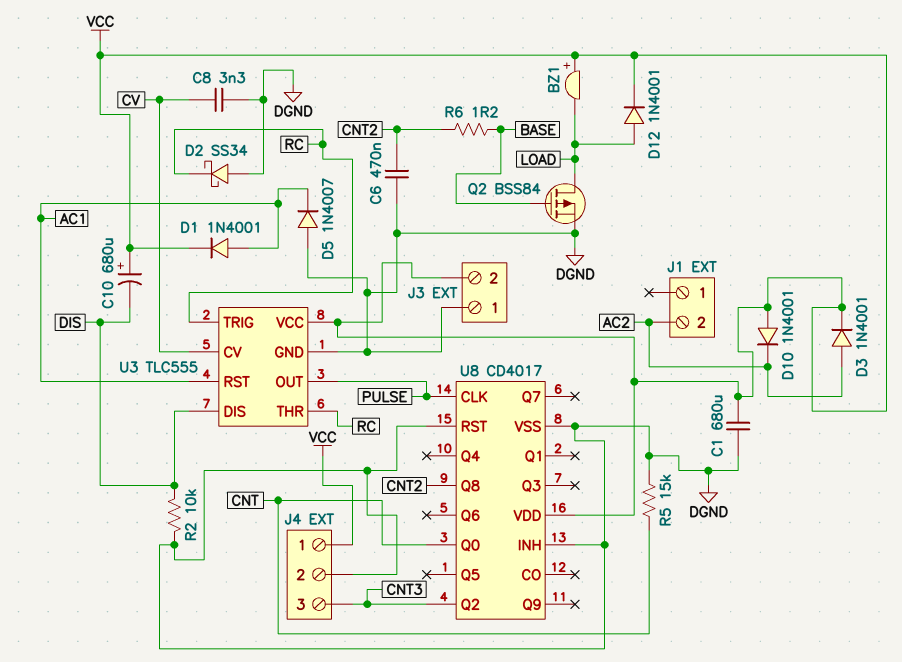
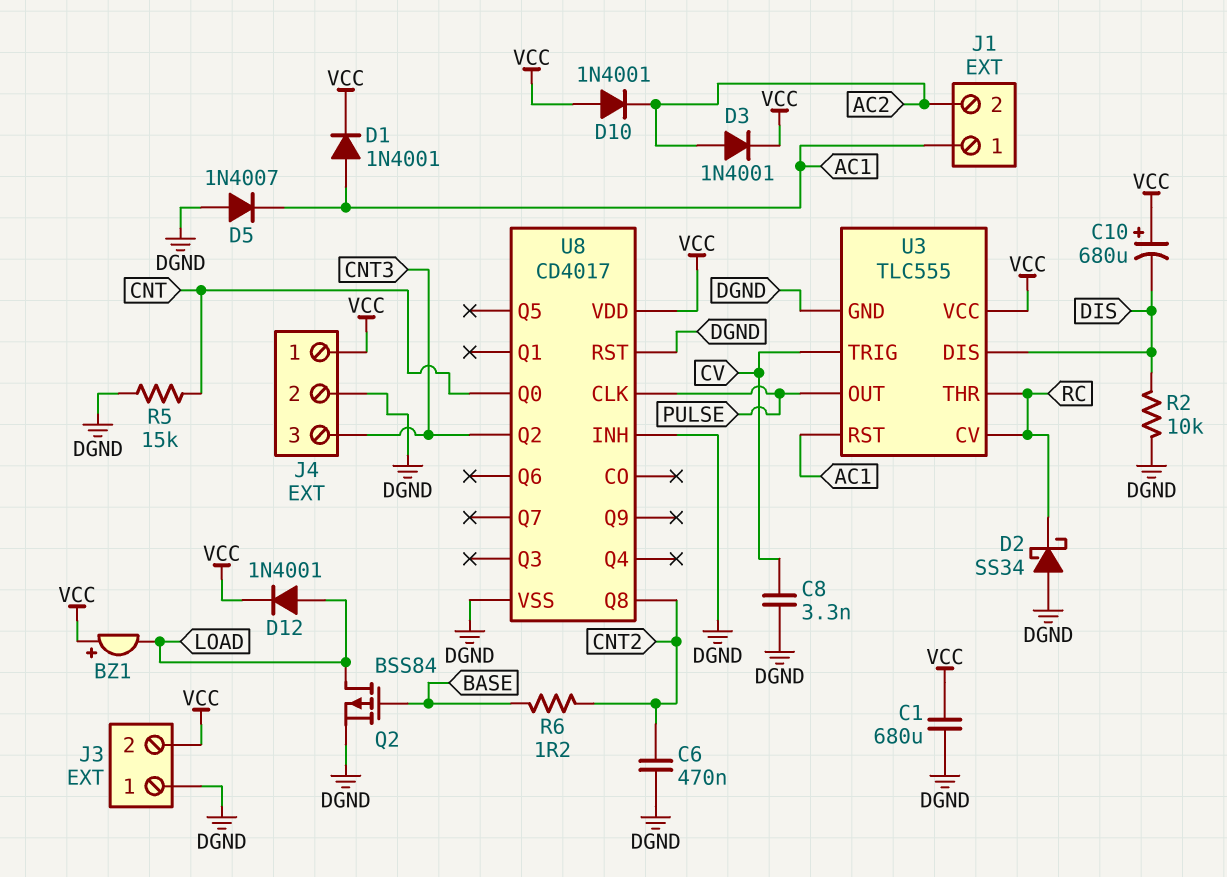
J1 pin 1: none -> AC1
U3 pin CV: CV -> RC
U3 pin TRIG: RC -> CV

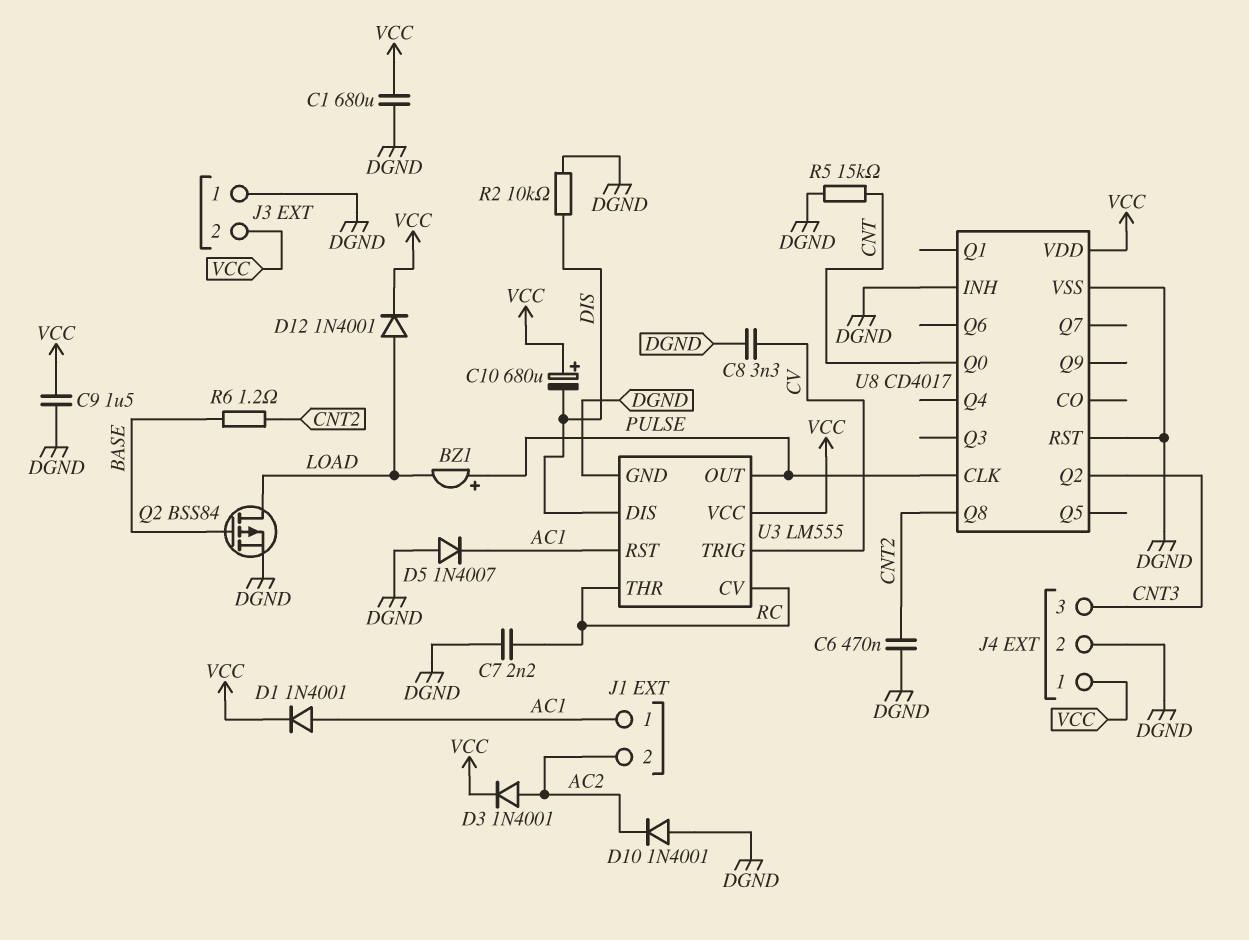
BZ1: buzzer (plus VCC, minus LOAD) -> buzzer (plus PULSE, minus LOAD)
C7: none -> 2.2nF (DGND, RC)
C9: none -> 1.5uF (DGND, VCC)
D2: schottky SS34 (A DGND, K RC) -> none
D10: diode 1N4001 (A VCC, K AC2) -> diode 1N4001 (A DGND, K AC2)
U3: TLC555 -> LM555

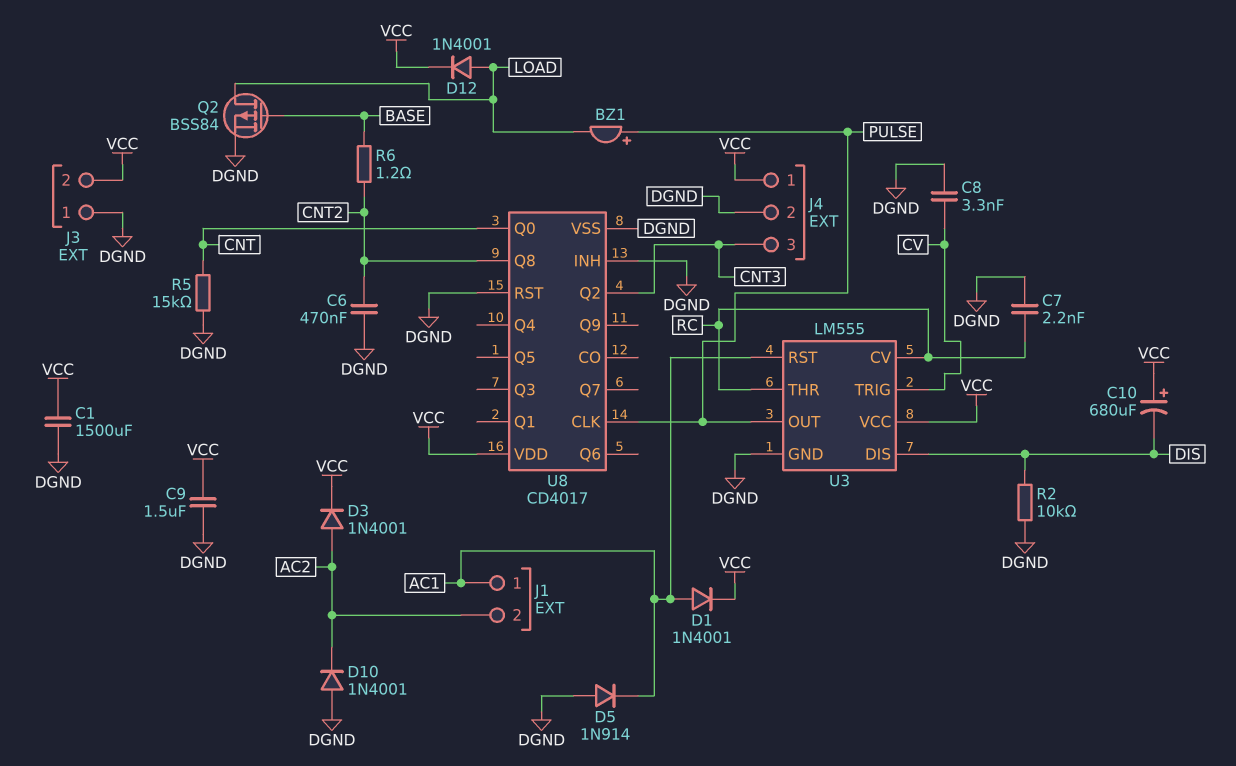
C1: 680uF (DGND, VCC) -> 1500uF (DGND, VCC)
D5: diode 1N4007 (A DGND, K AC1) -> diode 1N914 (A DGND, K AC1)

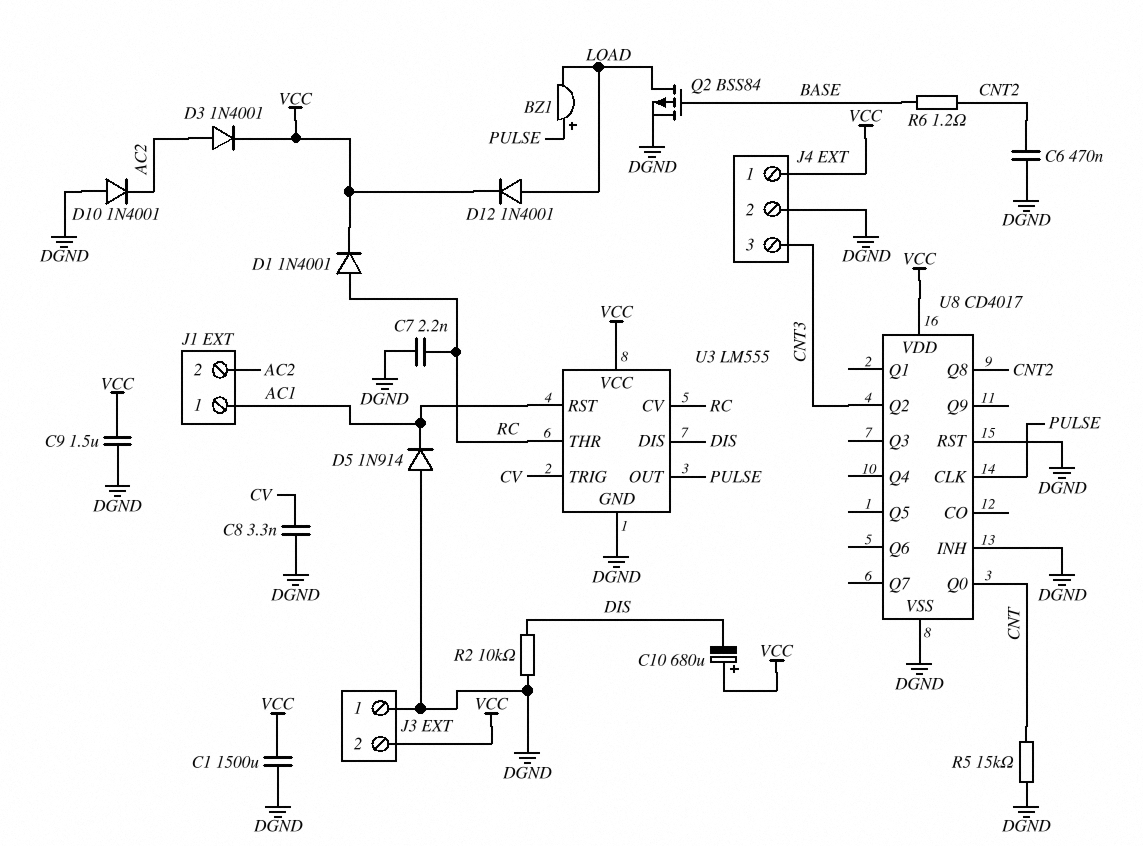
D1: diode 1N4001 (A AC1, K VCC) -> diode 1N4001 (A RC, K VCC)

